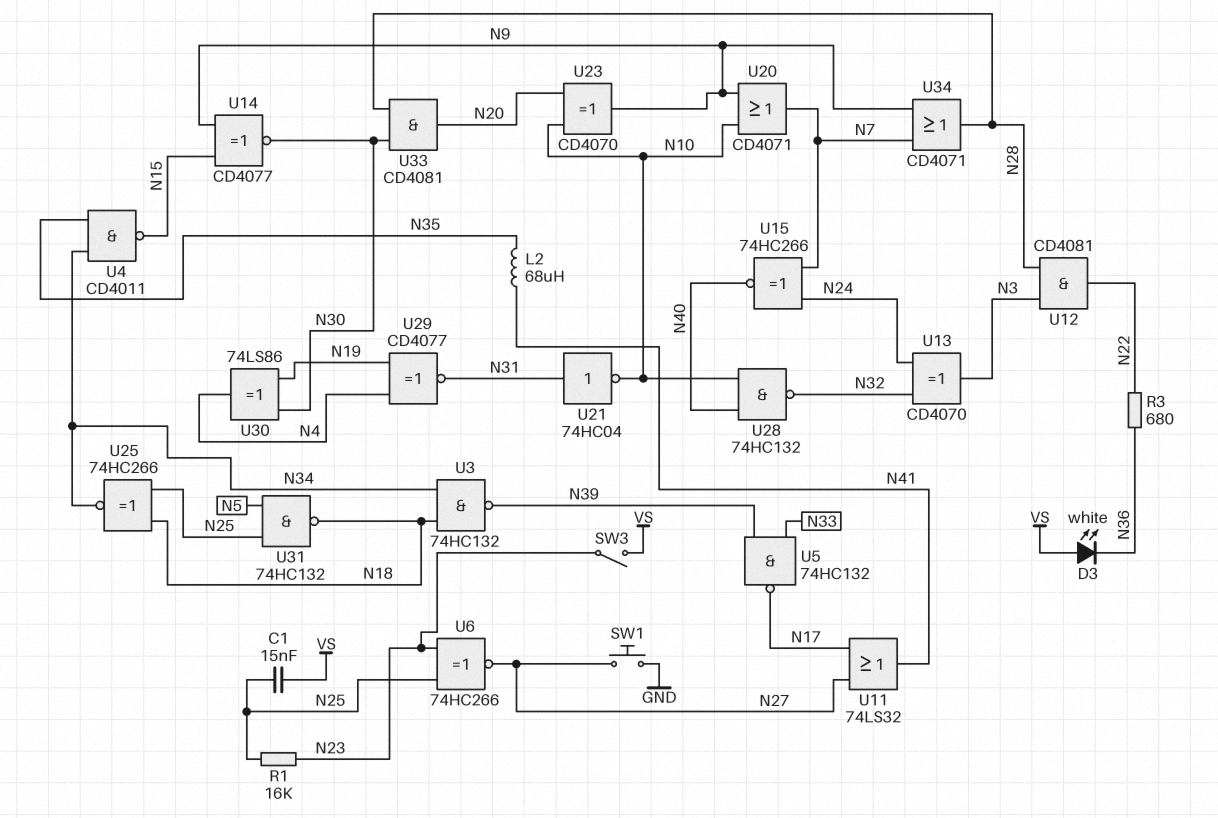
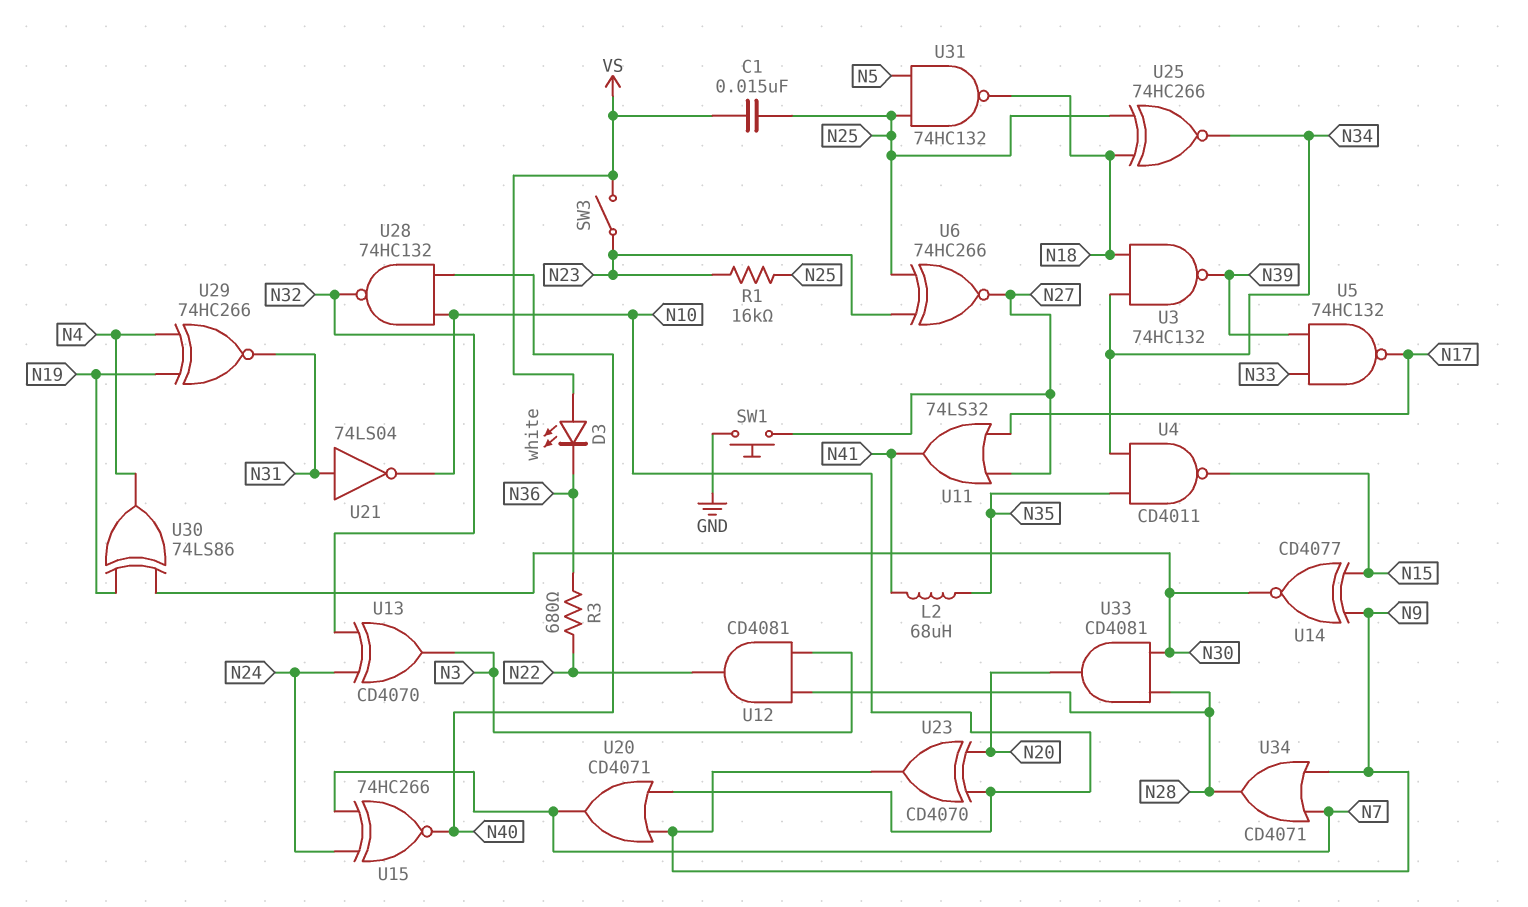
U21: NOT 74HC04 (in N31, out N10) -> NOT 74LS04 (in N31, out N10)
U29: XNOR CD4077 (in N4, in N19, out N31) -> XNOR 74HC266 (in N4, in N19, out N31)

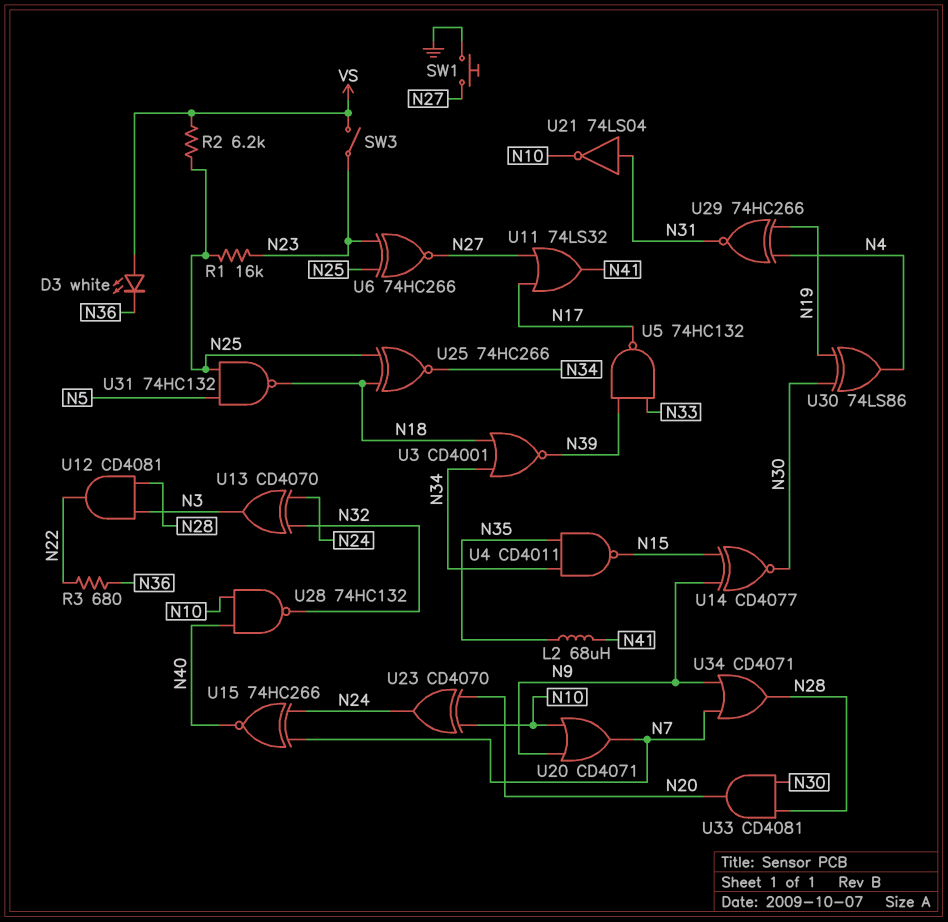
C1: 15nF (N25, VS) -> none
R2: none -> 6.2k (N25, VS)
U3: NAND 74HC132 (in N18, in N34, out N39) -> NOR CD4001 (in N18, in N34, out N39)
U23: XOR CD4070 (in N10, in N20, out N9) -> XOR CD4070 (in N10, in N20, out N24)

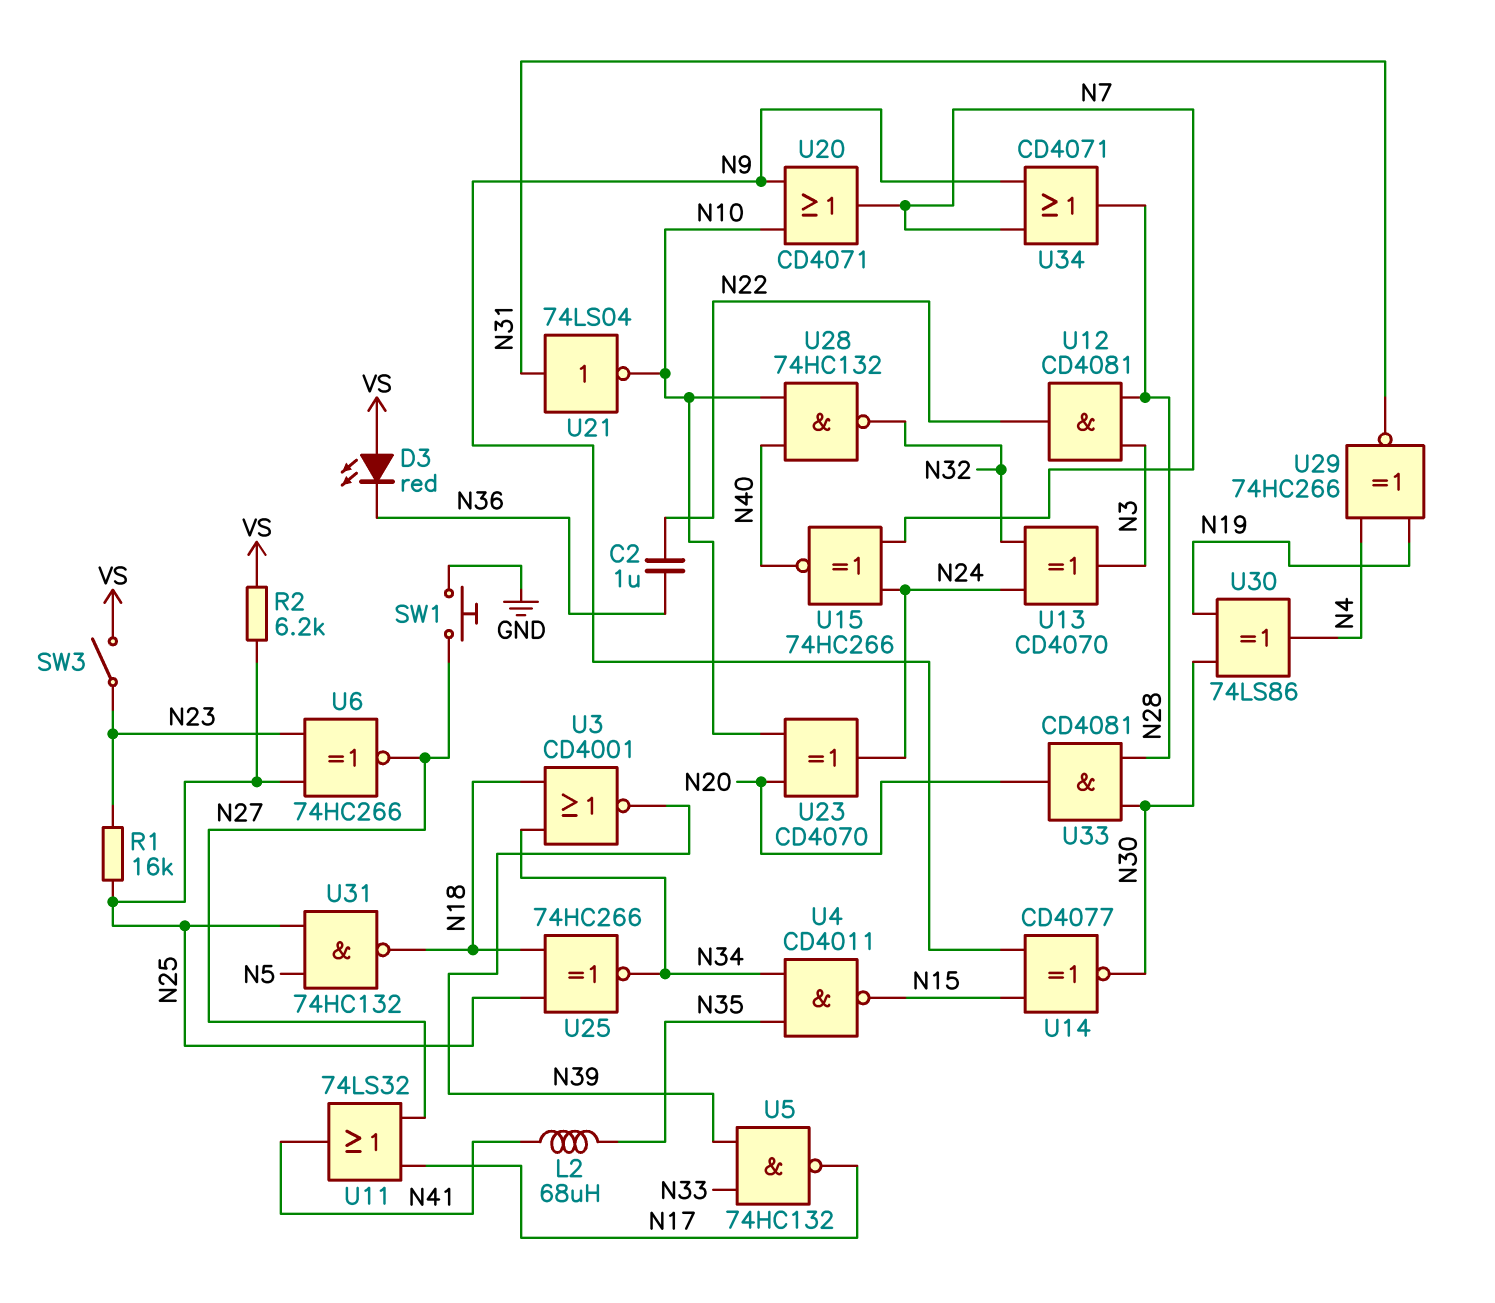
C2: none -> 1uF (N22, N36)
D3: LED white (A VS, K N36) -> LED red (A VS, K N36)
R3: 680 (N22, N36) -> none

